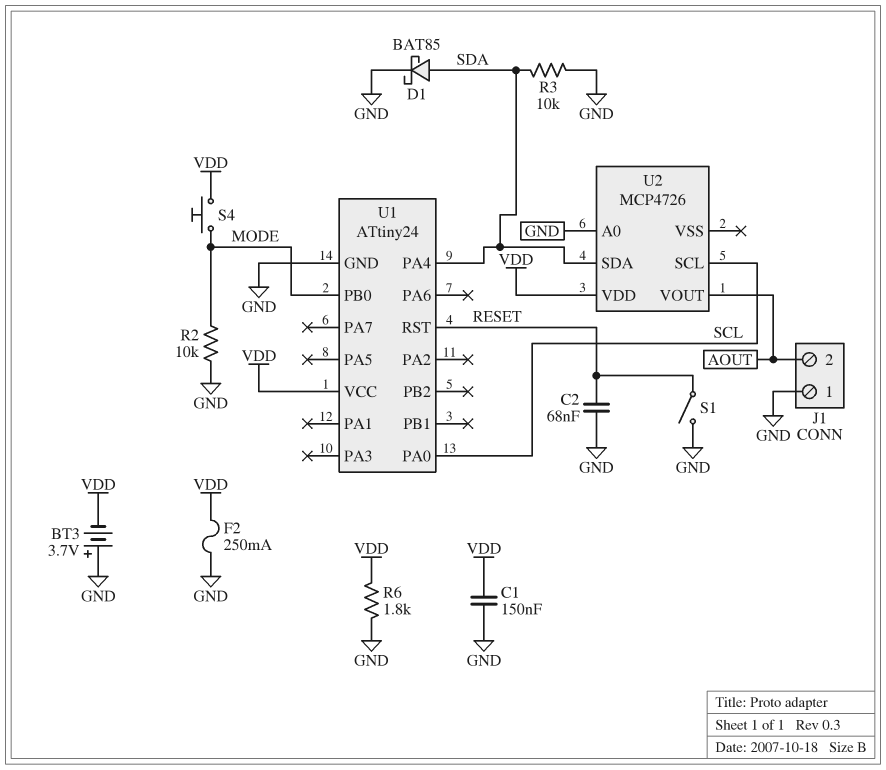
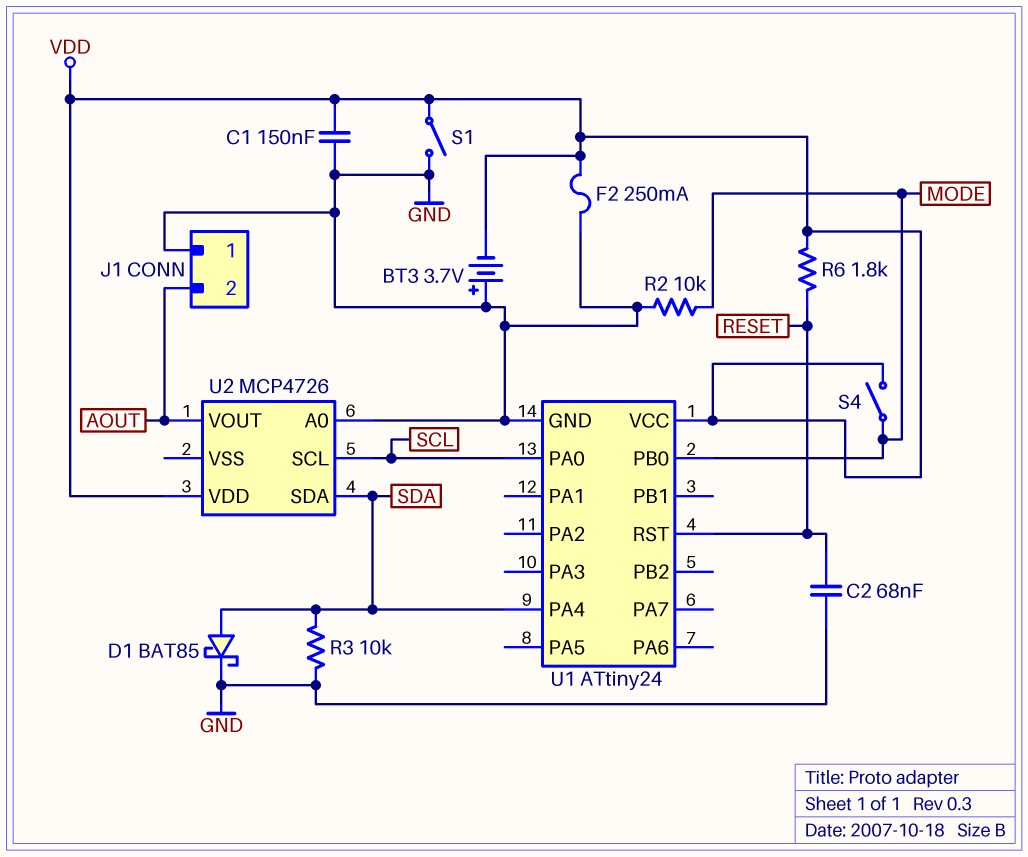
R6: 1.8k (GND, VDD) -> 1.8k (RESET, VDD)
S1: switch (GND, RESET) -> switch (GND, VDD)
S4: button (MODE, VDD) -> switch (MODE, VDD)

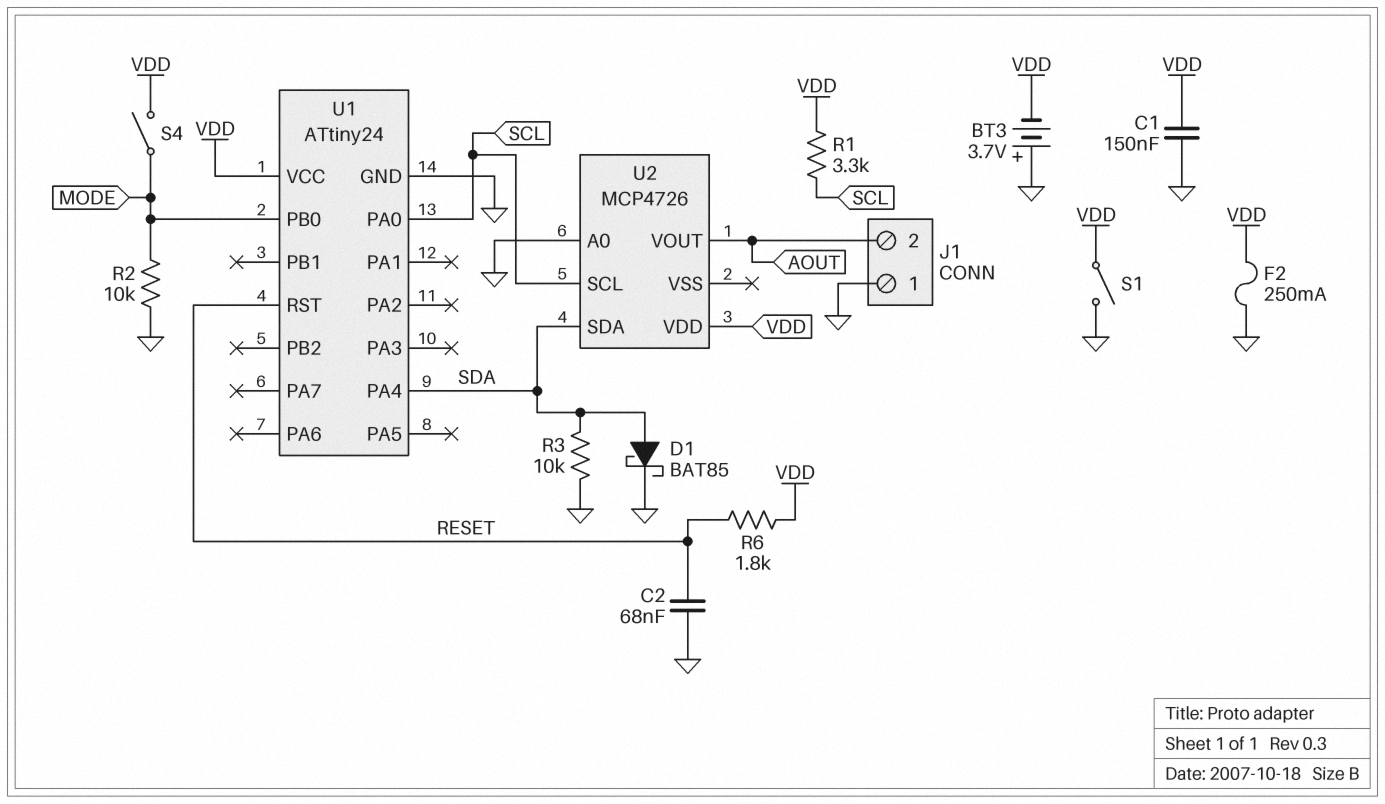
R1: none -> 3.3k (SCL, VDD)

